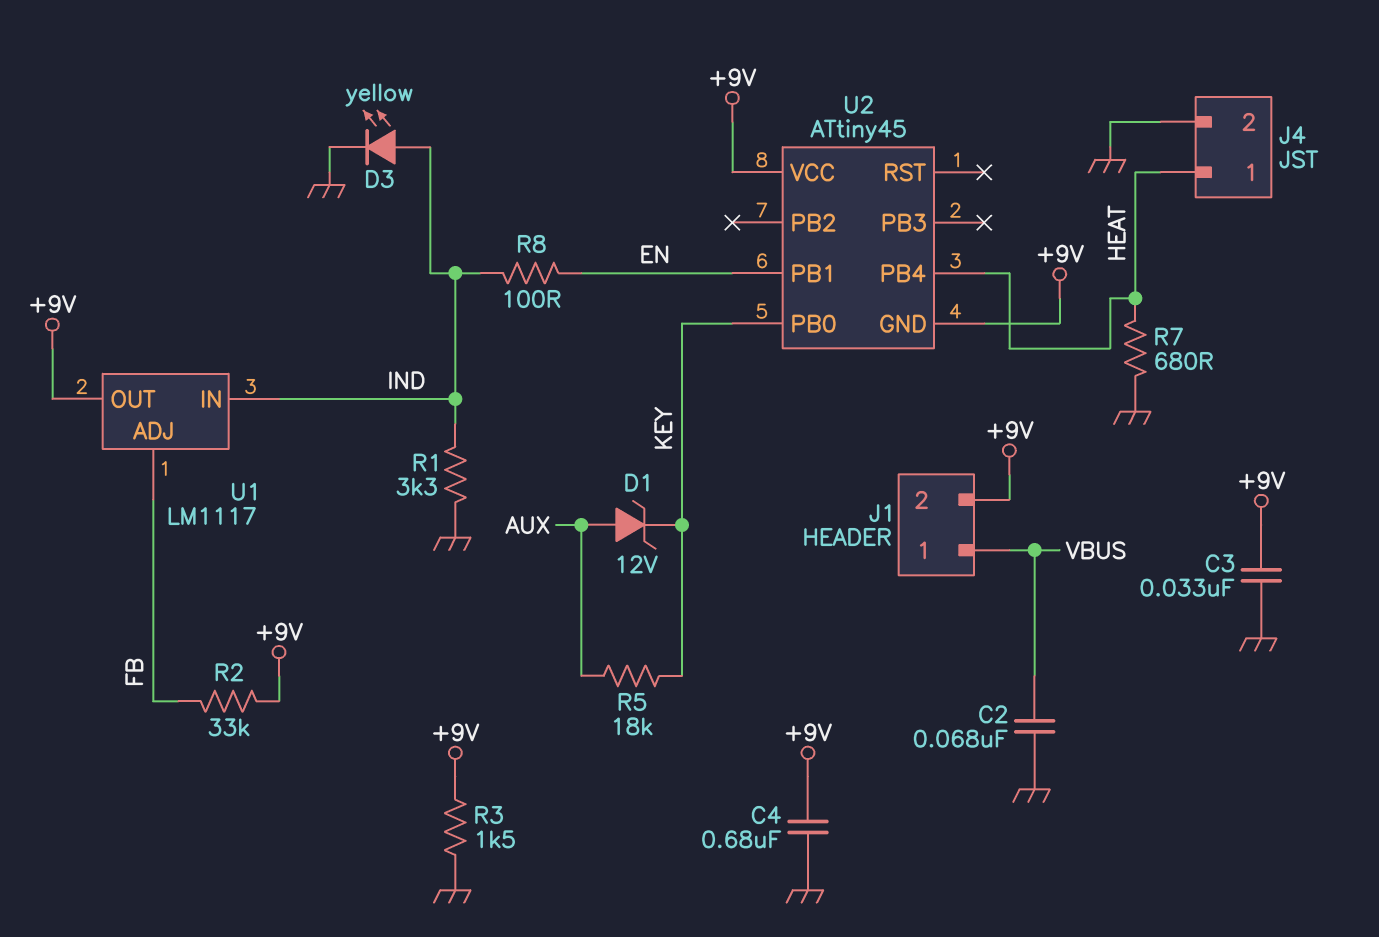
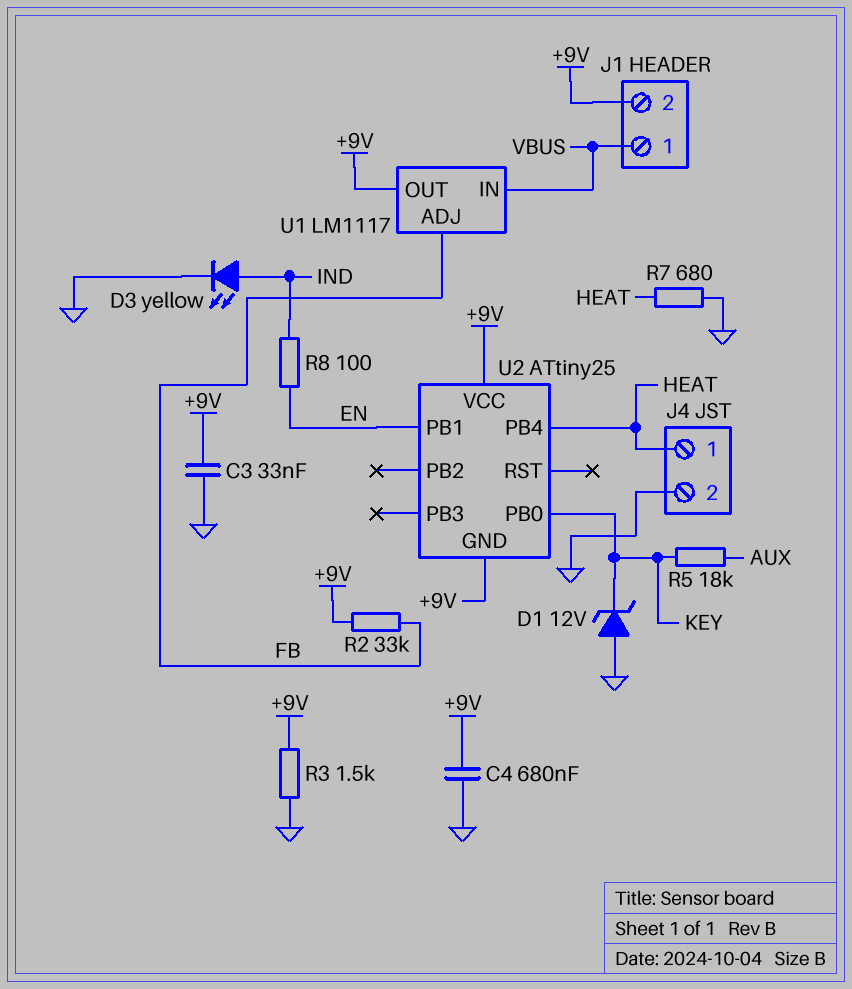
C2: 68nF (GND, VBUS) -> none
D1: zener 12V (A AUX, K KEY) -> zener 12V (A GND, K KEY)
R1: 3.3k (GND, IND) -> none
U1 pin IN: IND -> VBUS
U2: ATtiny45 -> ATtiny25

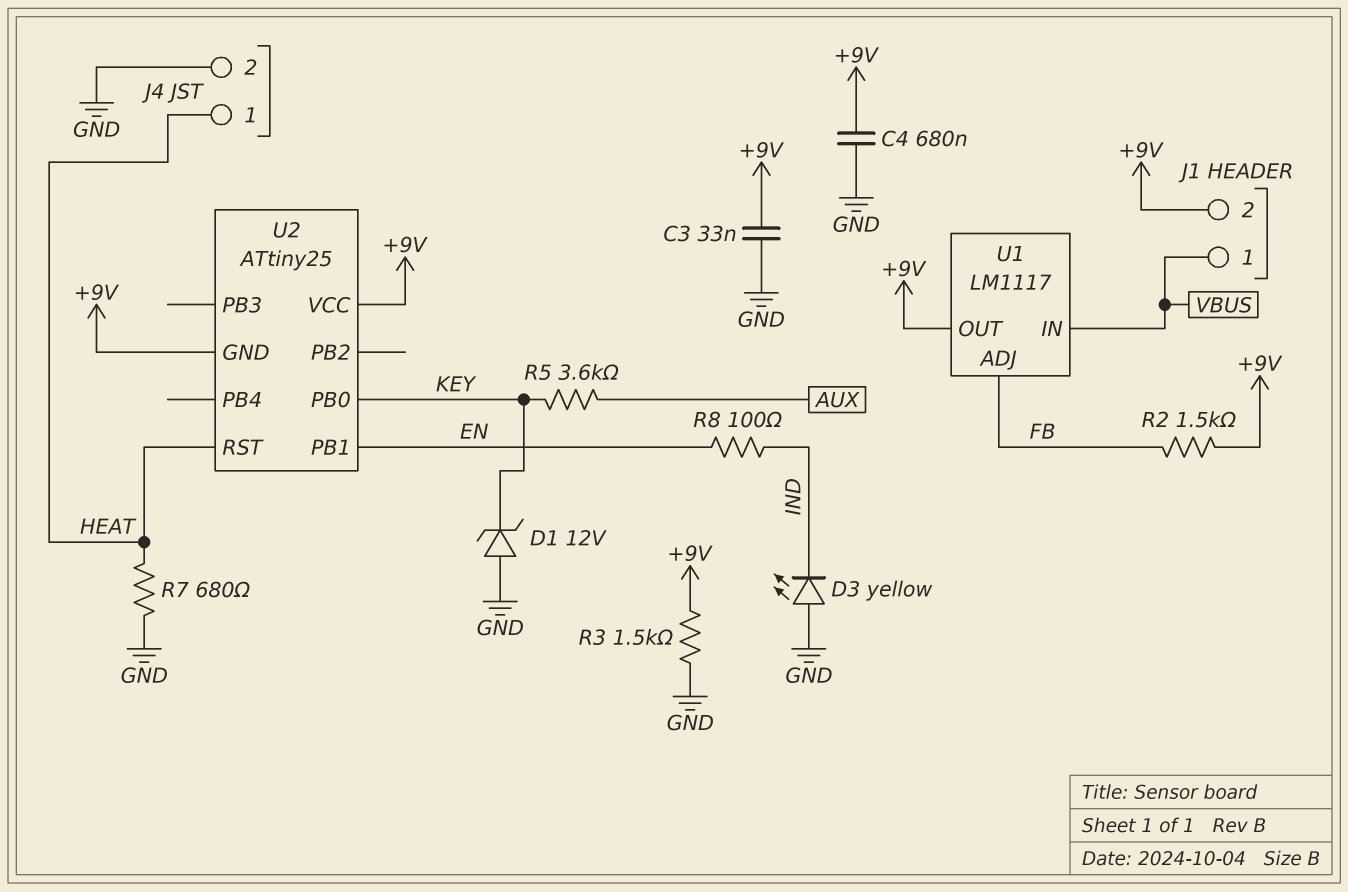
D3: LED yellow (A IND, K GND) -> LED yellow (A GND, K IND)
R2: 33k (+9V, FB) -> 1.5k (+9V, FB)
R5: 18k (AUX, KEY) -> 3.6k (AUX, KEY)
U2 pin PB4: HEAT -> none
U2 pin RST: none -> HEAT

